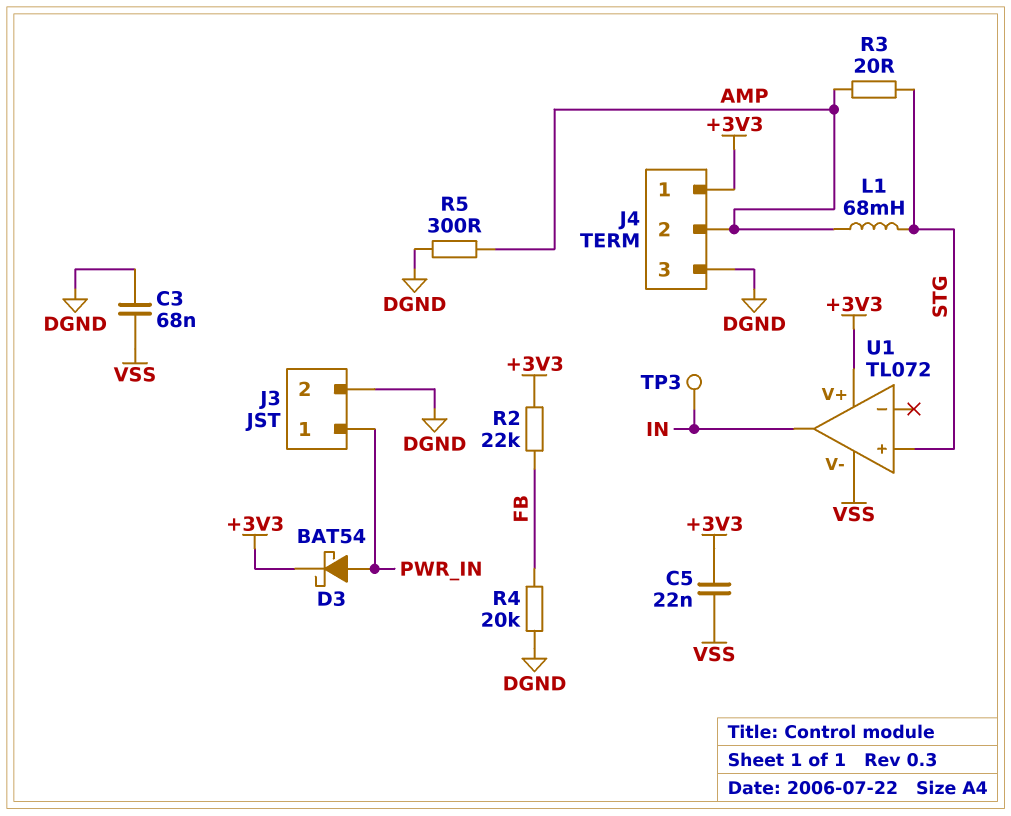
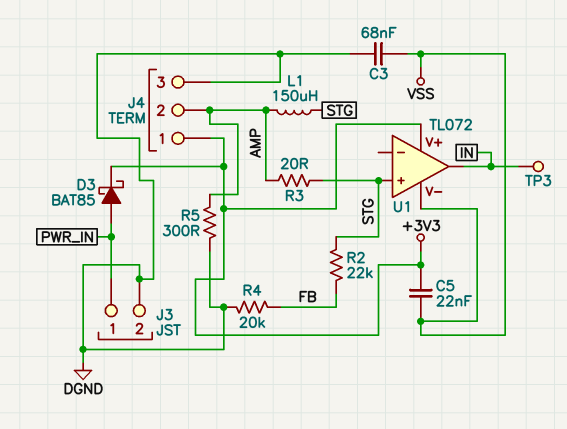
D3: schottky BAT54 (A PWR_IN, K +3V3) -> schottky BAT85 (A PWR_IN, K +3V3)
L1: 68mH (AMP, STG) -> 150uH (AMP, STG)
R2: 22k (+3V3, FB) -> 22k (FB, STG)

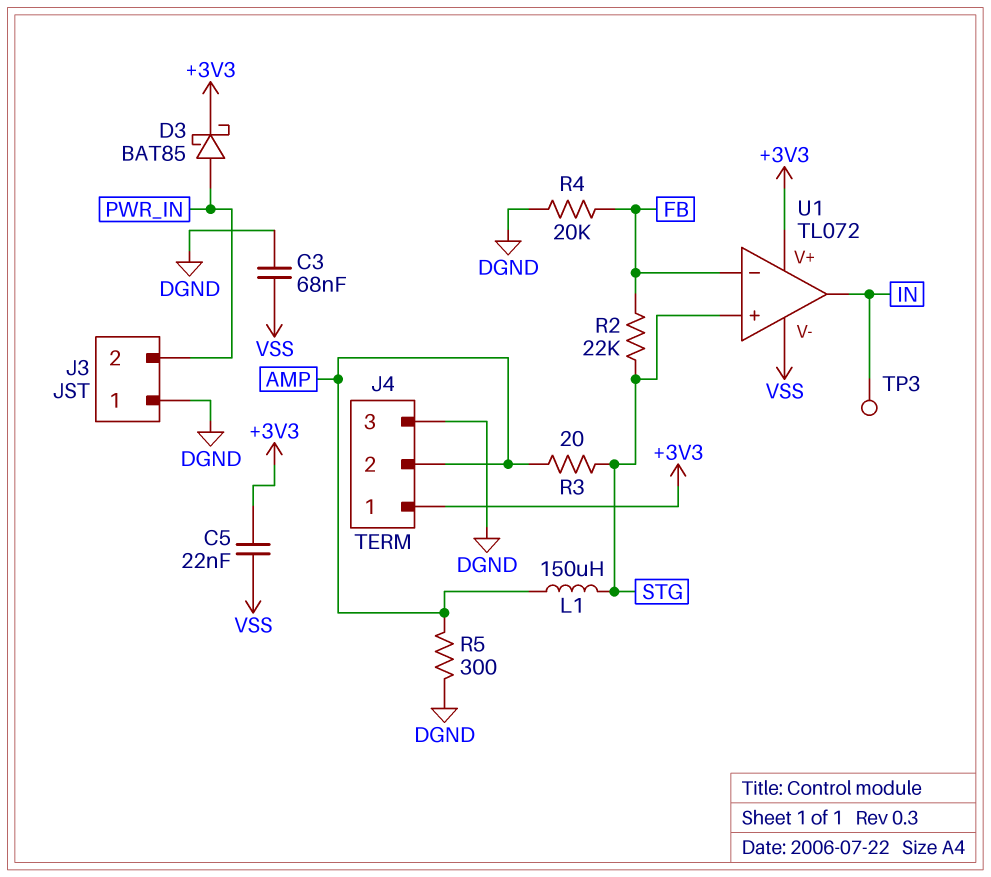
J3 pin 1: PWR_IN -> DGND
J3 pin 2: DGND -> PWR_IN
U1 pin in-: none -> FB

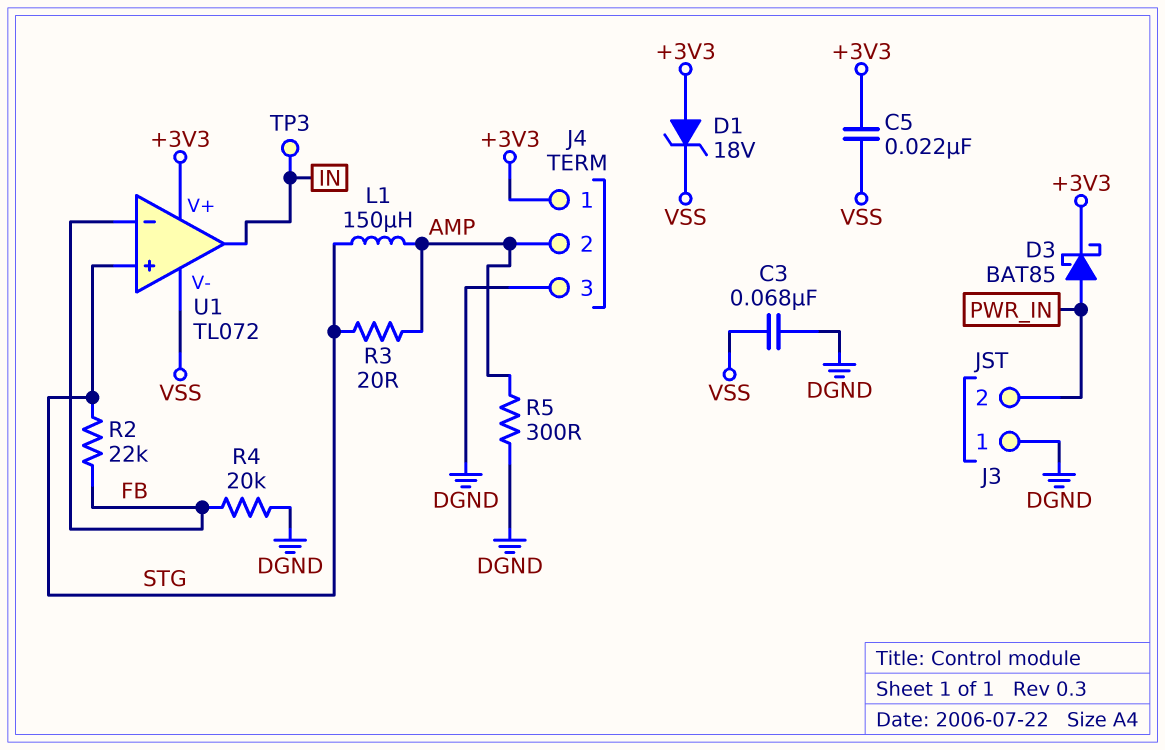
D1: none -> zener 18V (A +3V3, K VSS)

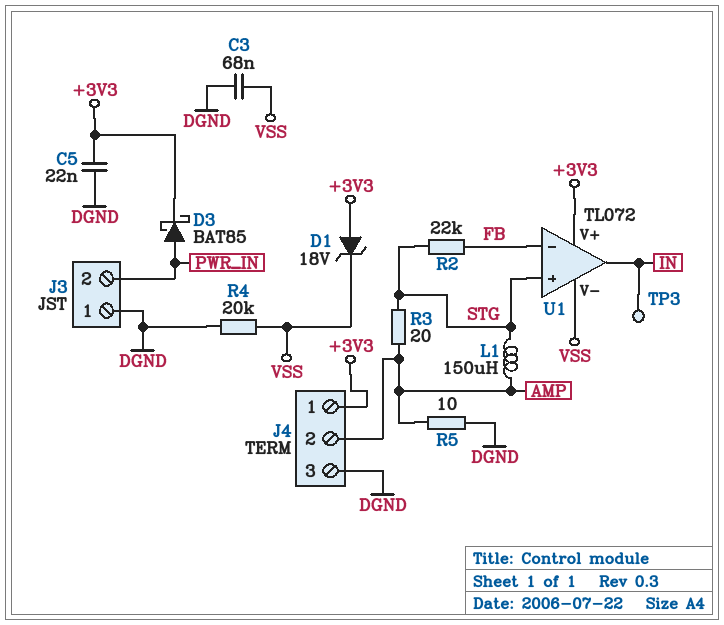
C5: 22nF (+3V3, VSS) -> 22nF (+3V3, DGND)
R4: 20k (DGND, FB) -> 20k (DGND, VSS)
R5: 300 (AMP, DGND) -> 10 (AMP, DGND)

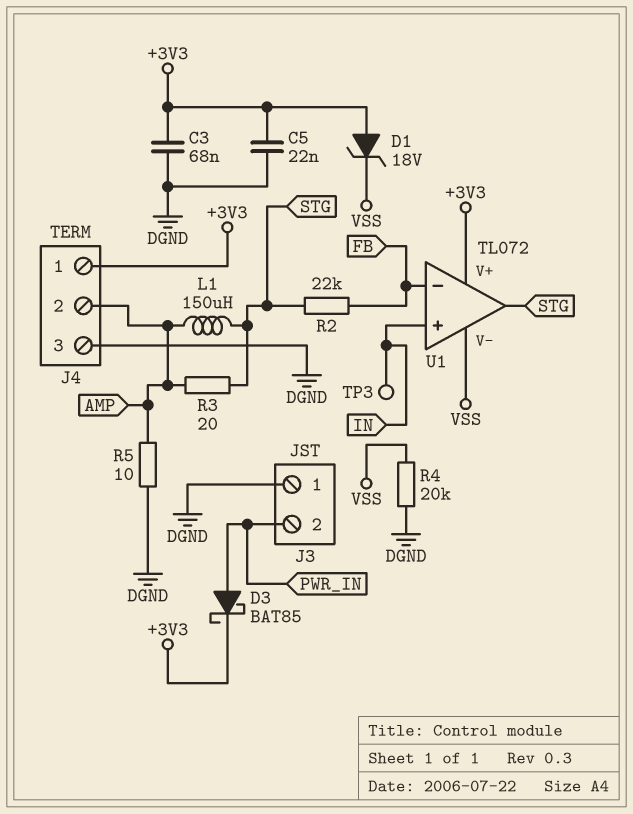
C3: 68nF (DGND, VSS) -> 68nF (+3V3, DGND)
U1 pin in+: STG -> IN
U1 pin out: IN -> STG

